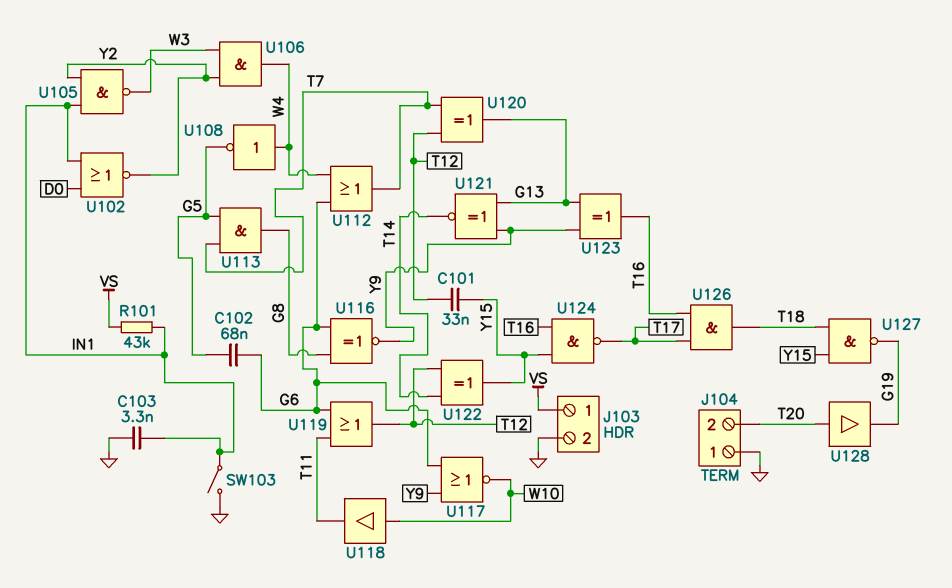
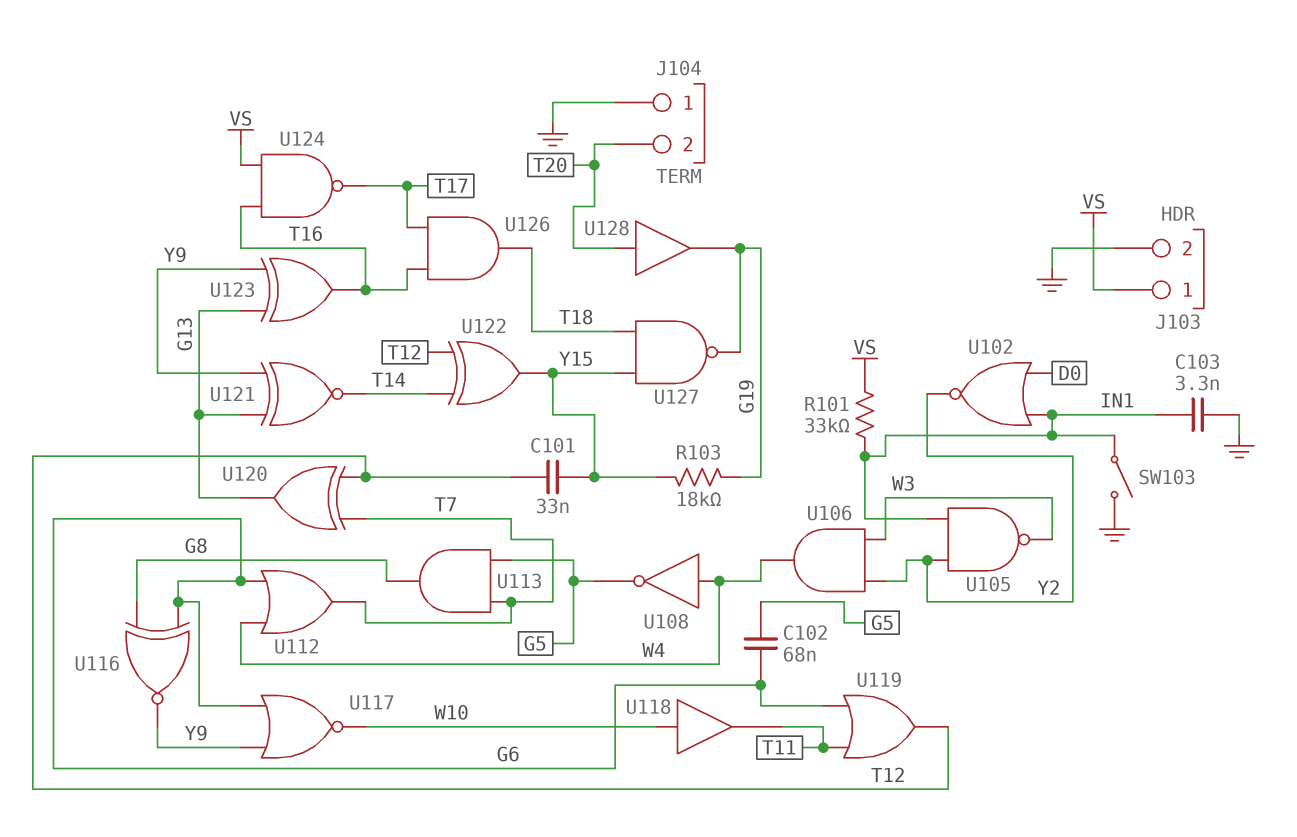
R101: 43k (IN1, VS) -> 33k (IN1, VS)
R103: none -> 18k (G19, Y15)
U124: NAND (in T16, in Y15, out T17) -> NAND (in T16, in VS, out T17)

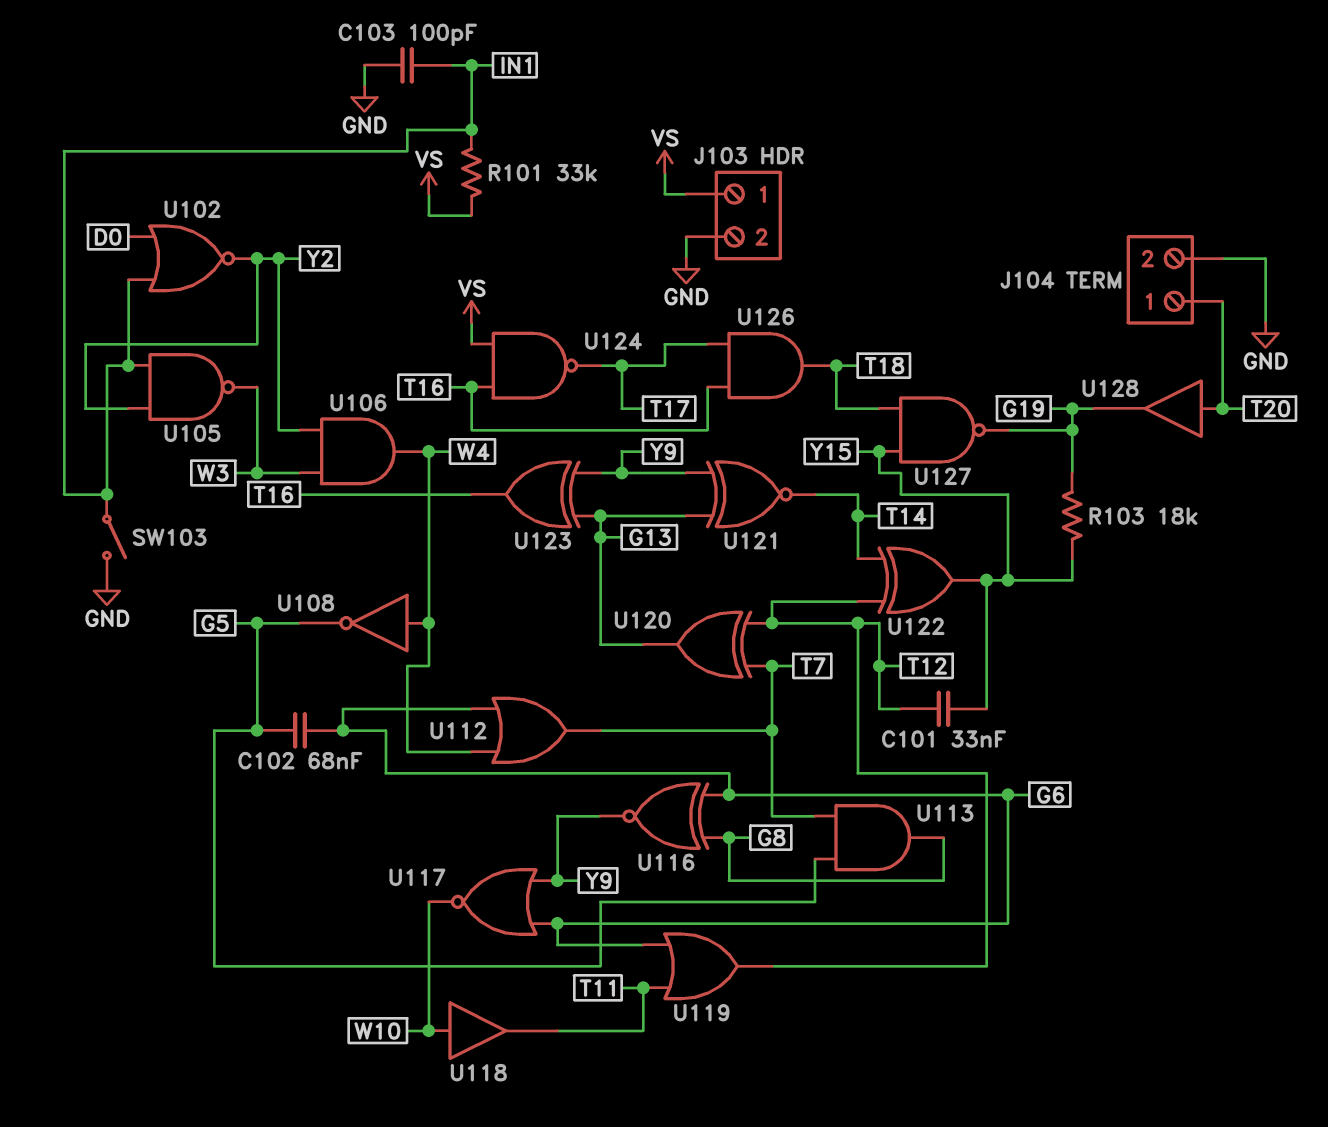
C103: 3.3nF (GND, IN1) -> 100pF (GND, IN1)
J104 pin 1: GND -> T20
J104 pin 2: T20 -> GND

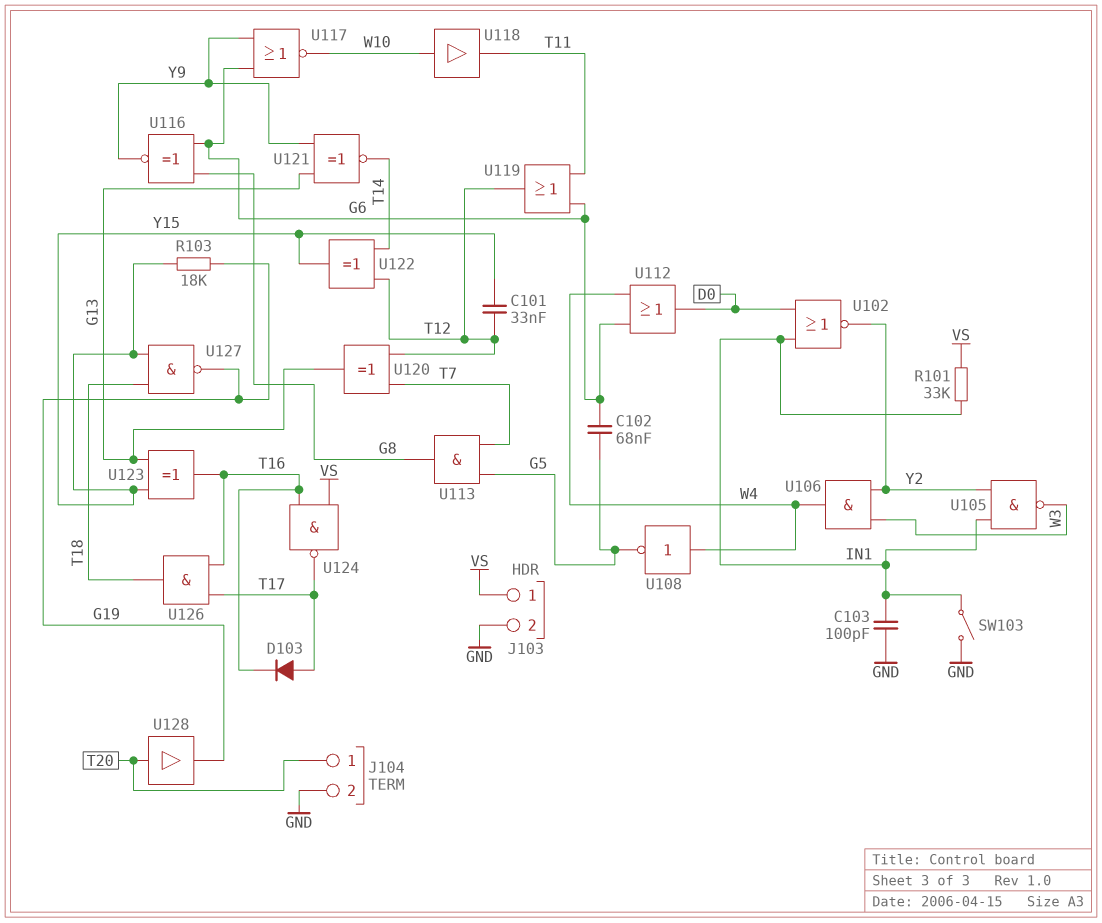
D103: none -> diode (A T17, K T16)
U112: OR (in G6, in W4, out T7) -> OR (in G6, in W4, out D0)
U123: XOR (in G13, in Y9, out T16) -> XOR (in G13, in Y15, out T16)

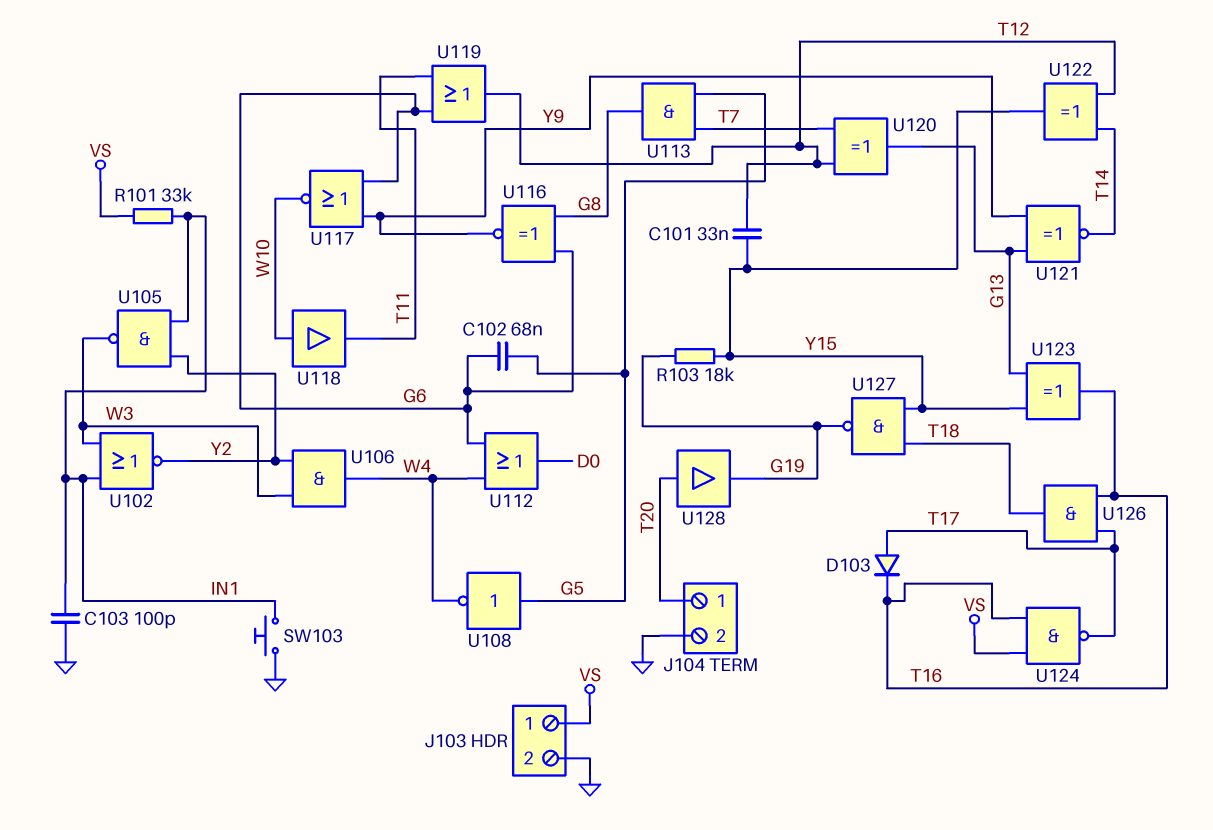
SW103: switch (GND, IN1) -> button (GND, IN1)
U102: NOR (in D0, in IN1, out Y2) -> NOR (in IN1, in W3, out Y2)
U108: NOT (in W4, out G5) -> NOT (in G5, out W4)

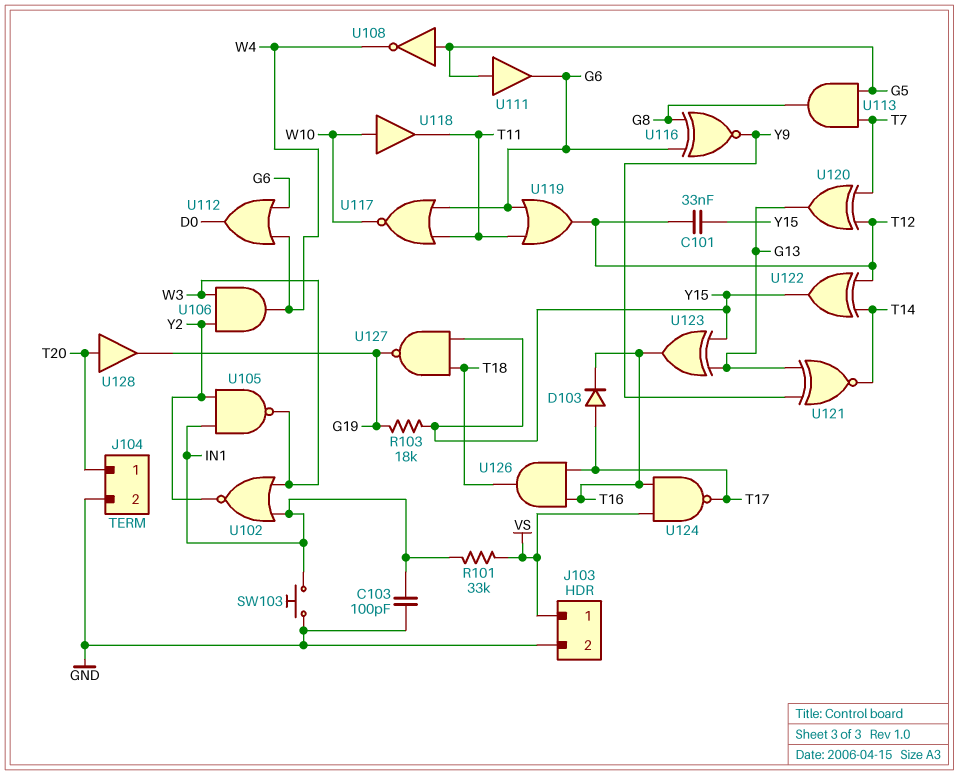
C102: 68nF (G5, G6) -> none
U111: none -> buffer (in G5, out G6)
U117: NOR (in G6, in Y9, out W10) -> NOR (in G6, in T11, out W10)

